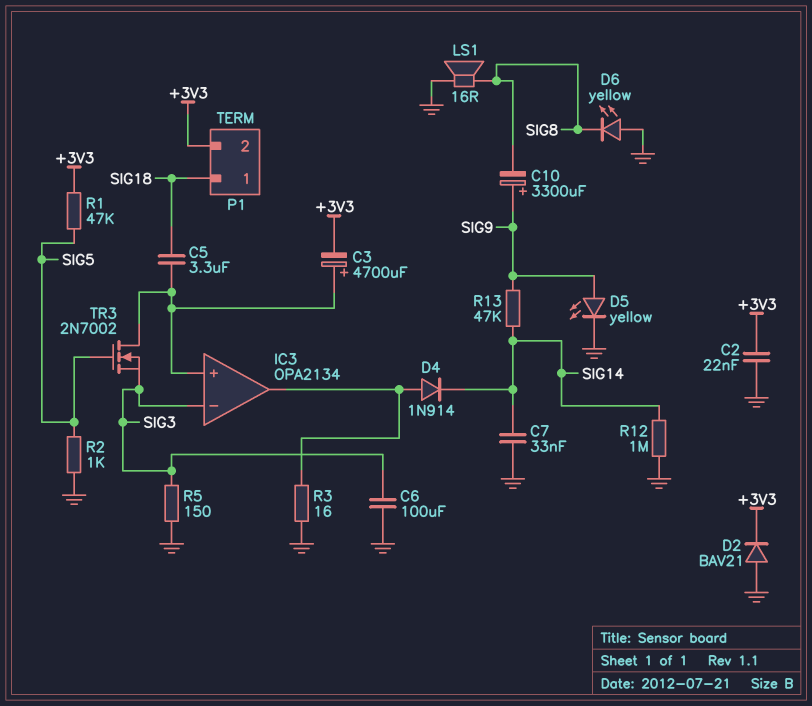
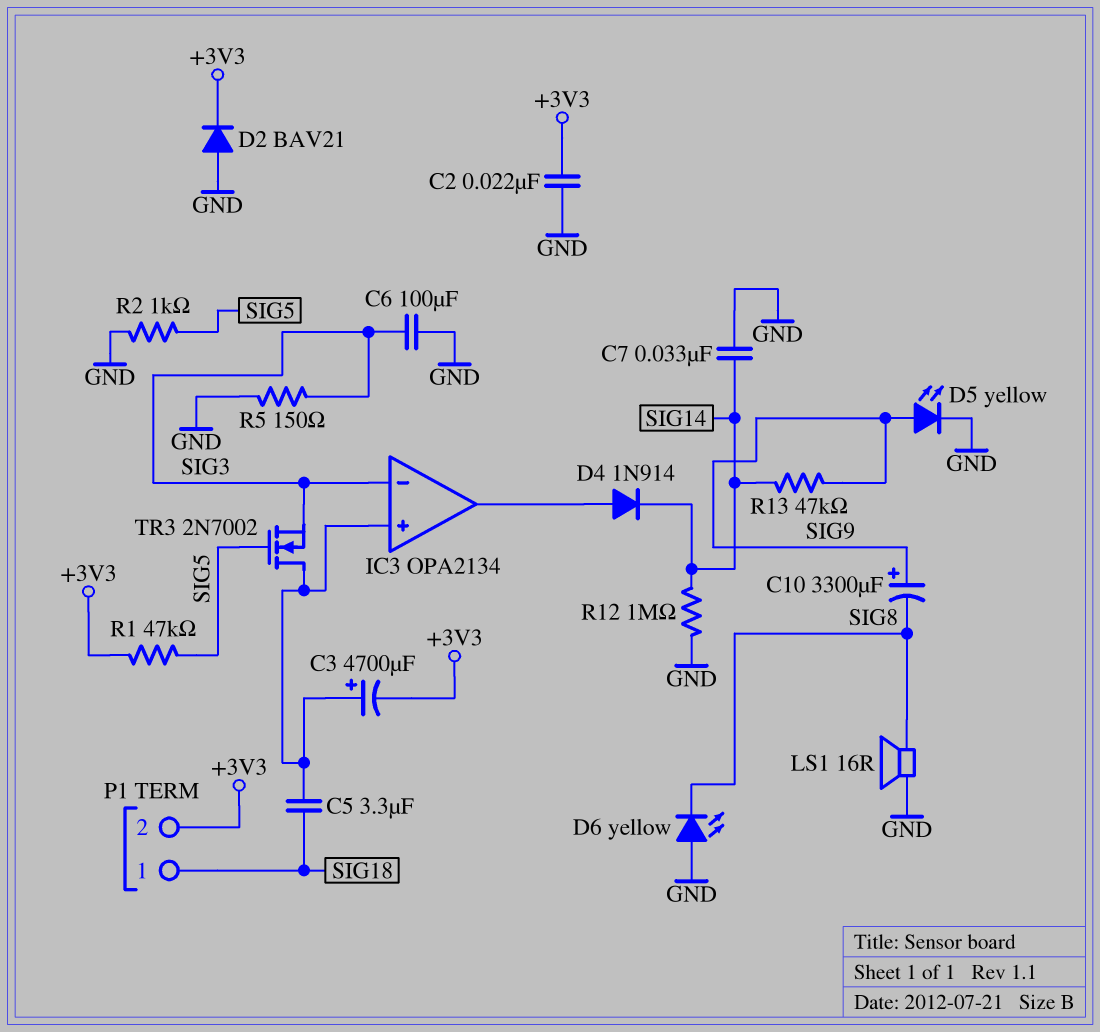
R3: 16 (GND, IC3/out) -> none

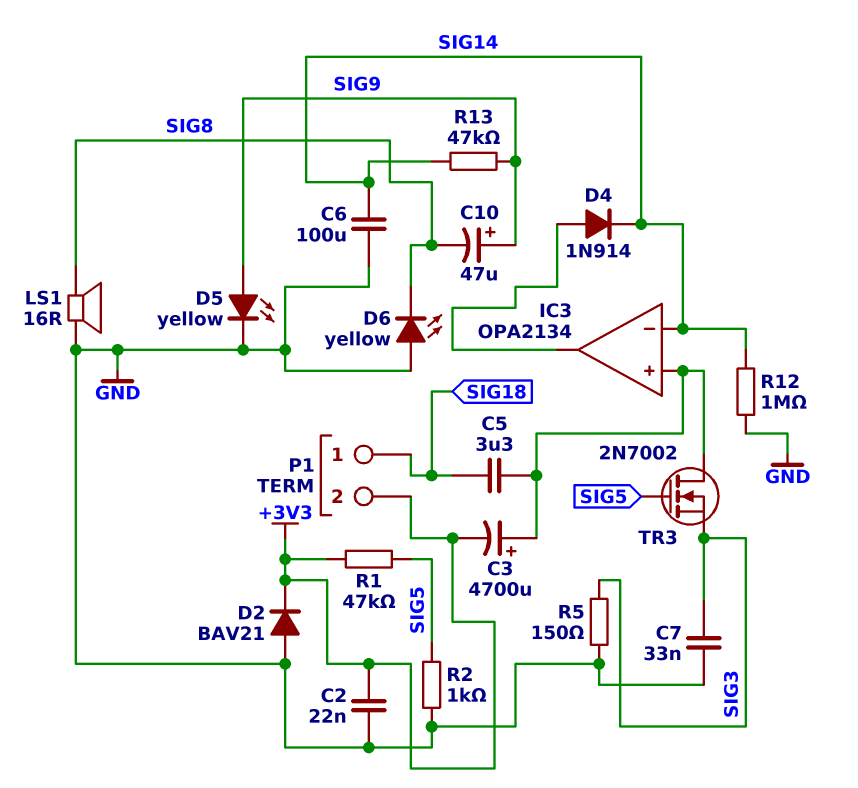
C6: 100uF (GND, SIG3) -> 100uF (GND, SIG14)
C7: 33nF (GND, SIG14) -> 33nF (GND, SIG3)
C10: 3300uF (plus SIG9, minus SIG8) -> 47uF (plus SIG9, minus SIG8)
IC3 pin in-: SIG3 -> SIG14

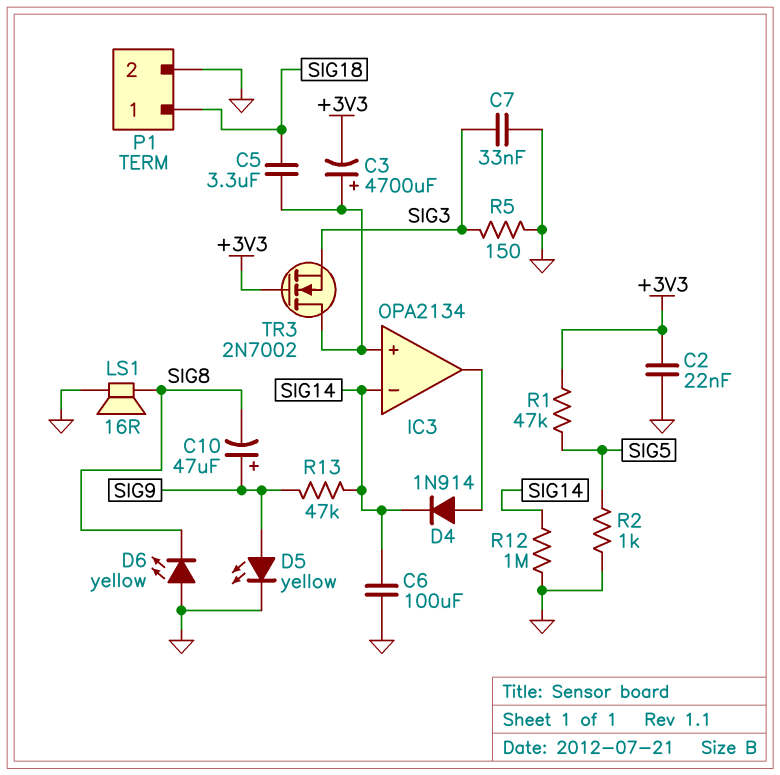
D2: diode BAV21 (A GND, K +3V3) -> none
P1 pin 2: +3V3 -> GND
TR3: NMOS 2N7002 (G SIG5, D IC3/in+, S SIG3) -> NMOS 2N7002 (G +3V3, D IC3/in+, S SIG3)

